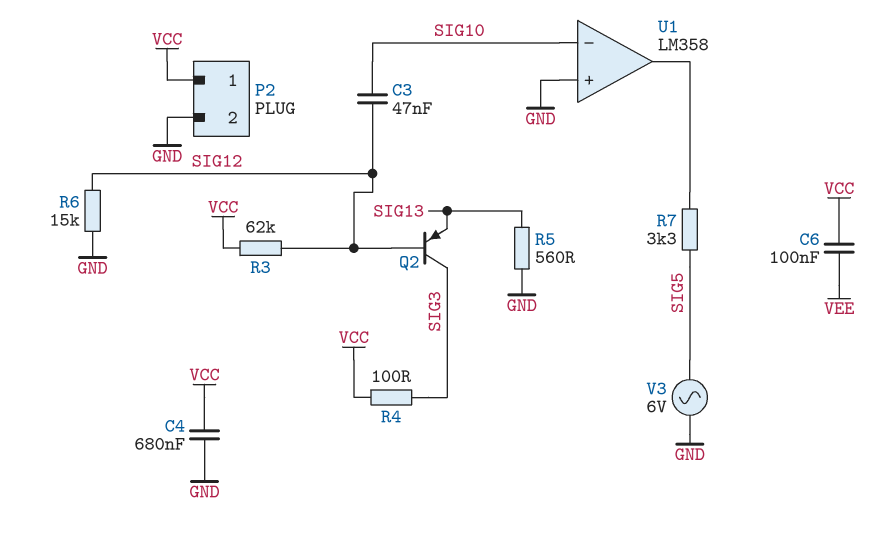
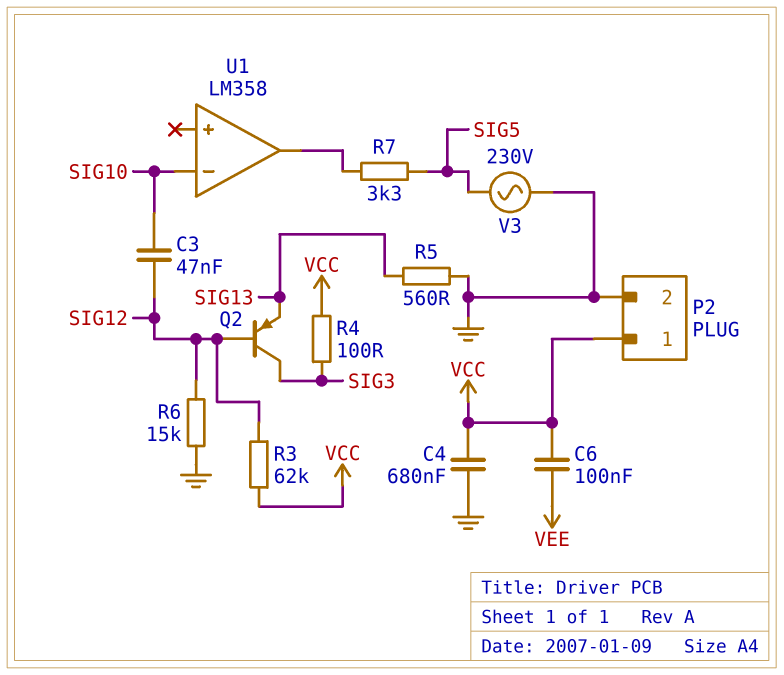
U1 pin in+: GND -> none
V3: AC 6V (GND, SIG5) -> AC 230V (GND, SIG5)

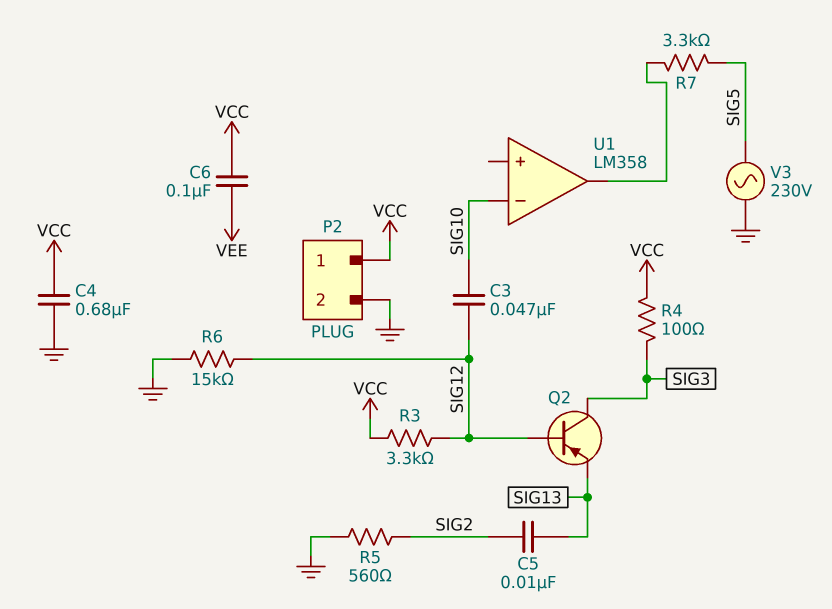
C5: none -> 10nF (SIG2, SIG13)
R3: 62k (SIG12, VCC) -> 3.3k (SIG12, VCC)
R5: 560 (GND, SIG13) -> 560 (GND, SIG2)

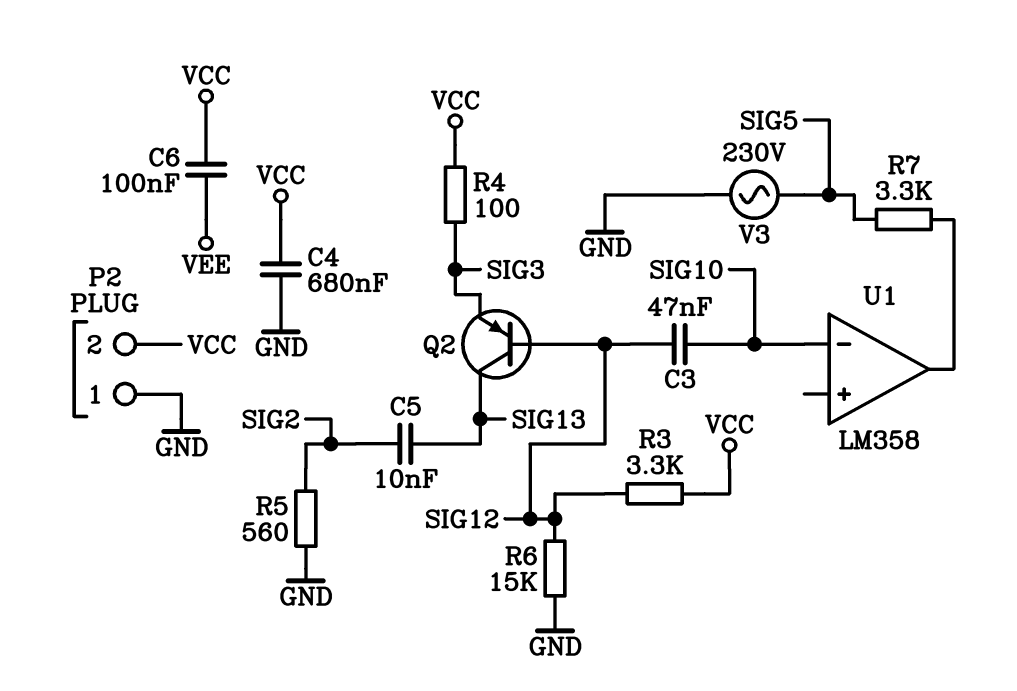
P2 pin 1: VCC -> GND
P2 pin 2: GND -> VCC
Q2: PNP (B SIG12, C SIG3, E SIG13) -> PNP (B SIG12, C SIG13, E SIG3)

